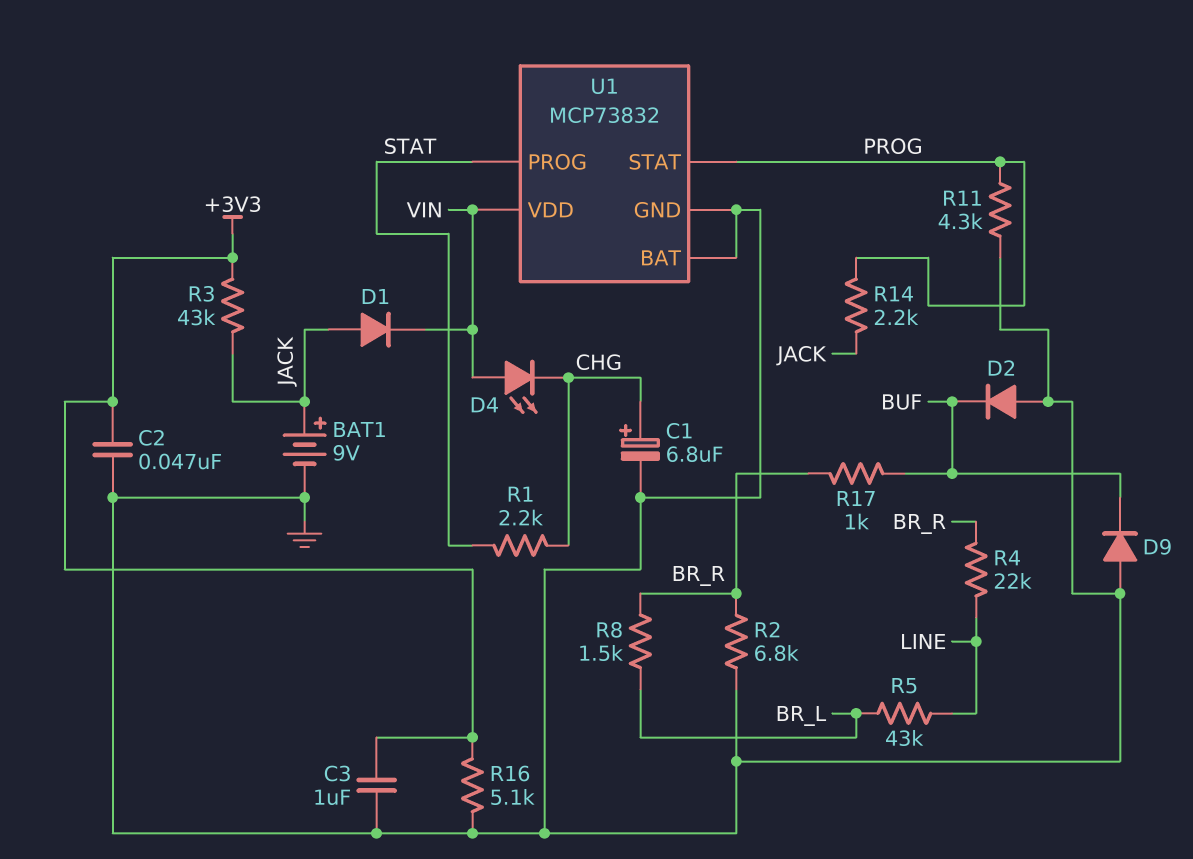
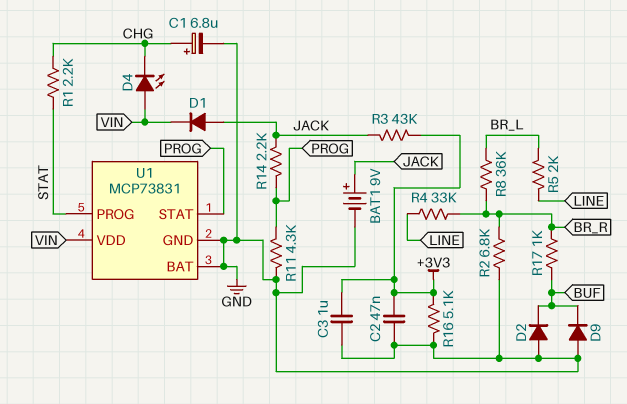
R4: 22k (BR_R, LINE) -> 33k (BR_R, LINE)
R5: 43k (BR_L, LINE) -> 2k (BR_L, LINE)
R8: 1.5k (BR_L, BR_R) -> 36k (BR_L, BR_R)
U1: MCP73832 -> MCP73831

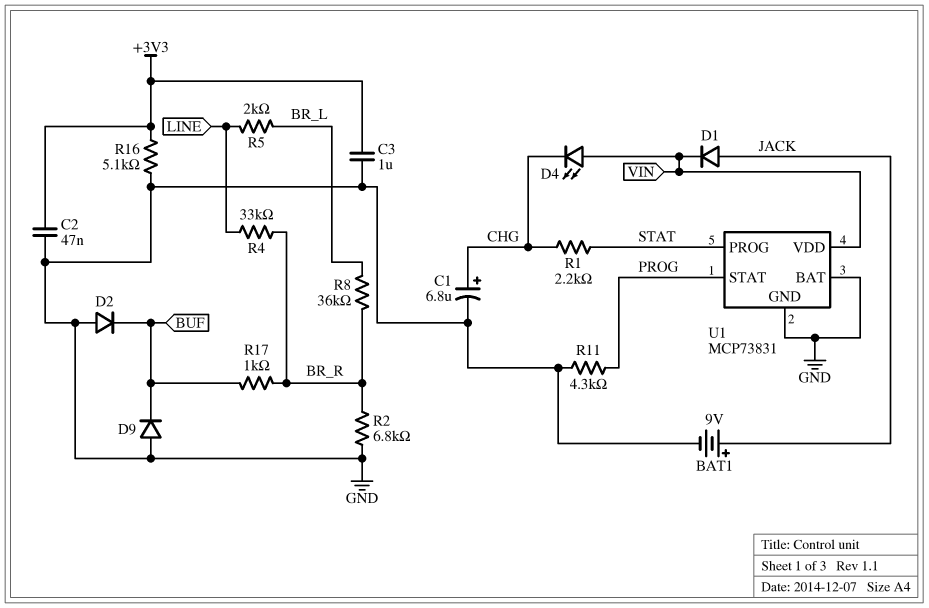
R3: 43k (+3V3, JACK) -> none
R14: 2.2k (JACK, PROG) -> none

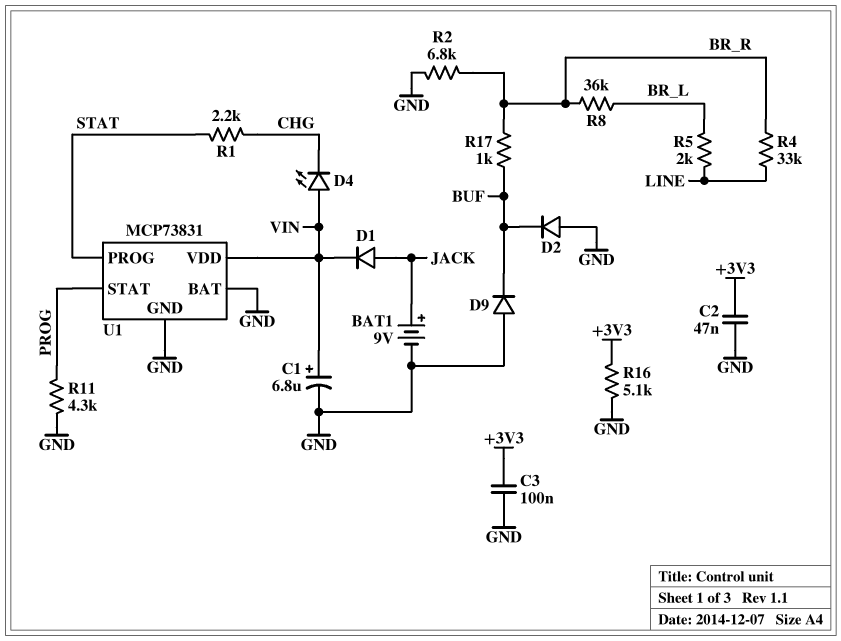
C1: 6.8uF (plus CHG, minus GND) -> 6.8uF (plus VIN, minus GND)
C3: 1uF (+3V3, GND) -> 100nF (+3V3, GND)

